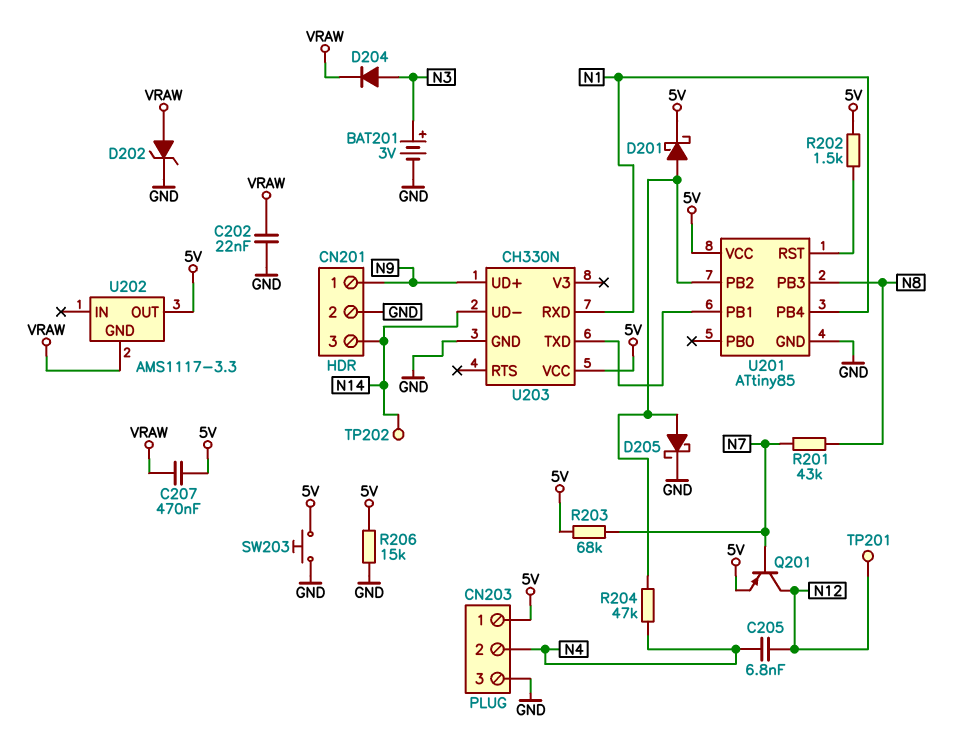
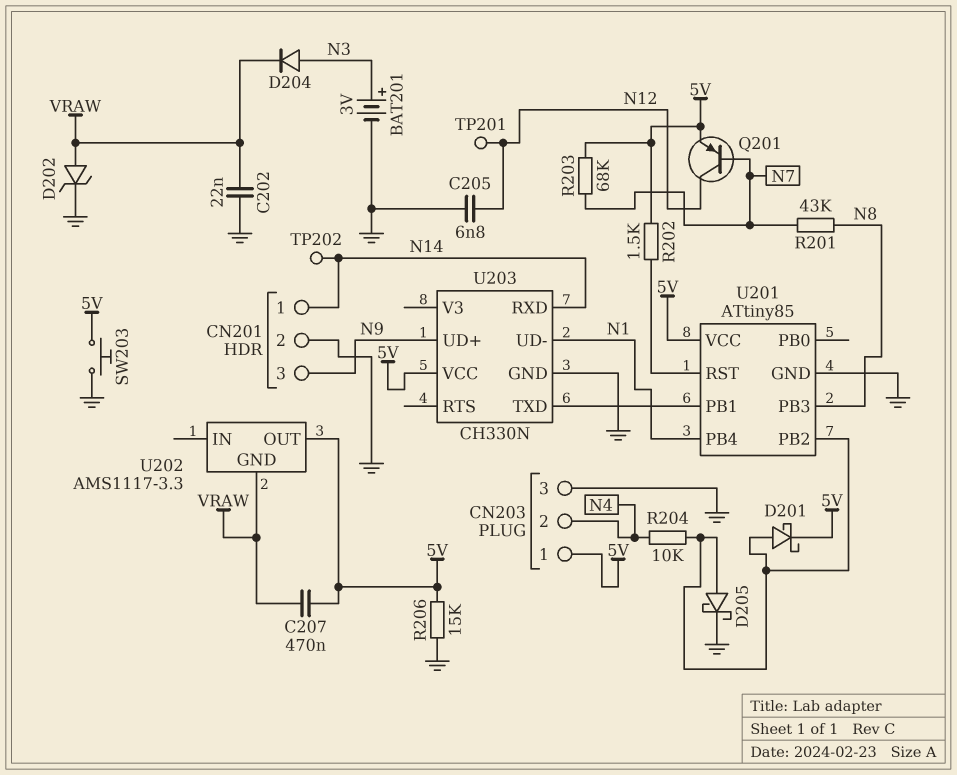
C205: 6.8nF (N4, N12) -> 6.8nF (GND, N12)
CN201 pin 1: N9 -> N14
CN201 pin 3: N14 -> N9
R204: 47k (N4, U201/PB2) -> 10k (N4, U201/PB2)
U203 pin RXD: N1 -> N14
U203 pin UD-: N14 -> N1

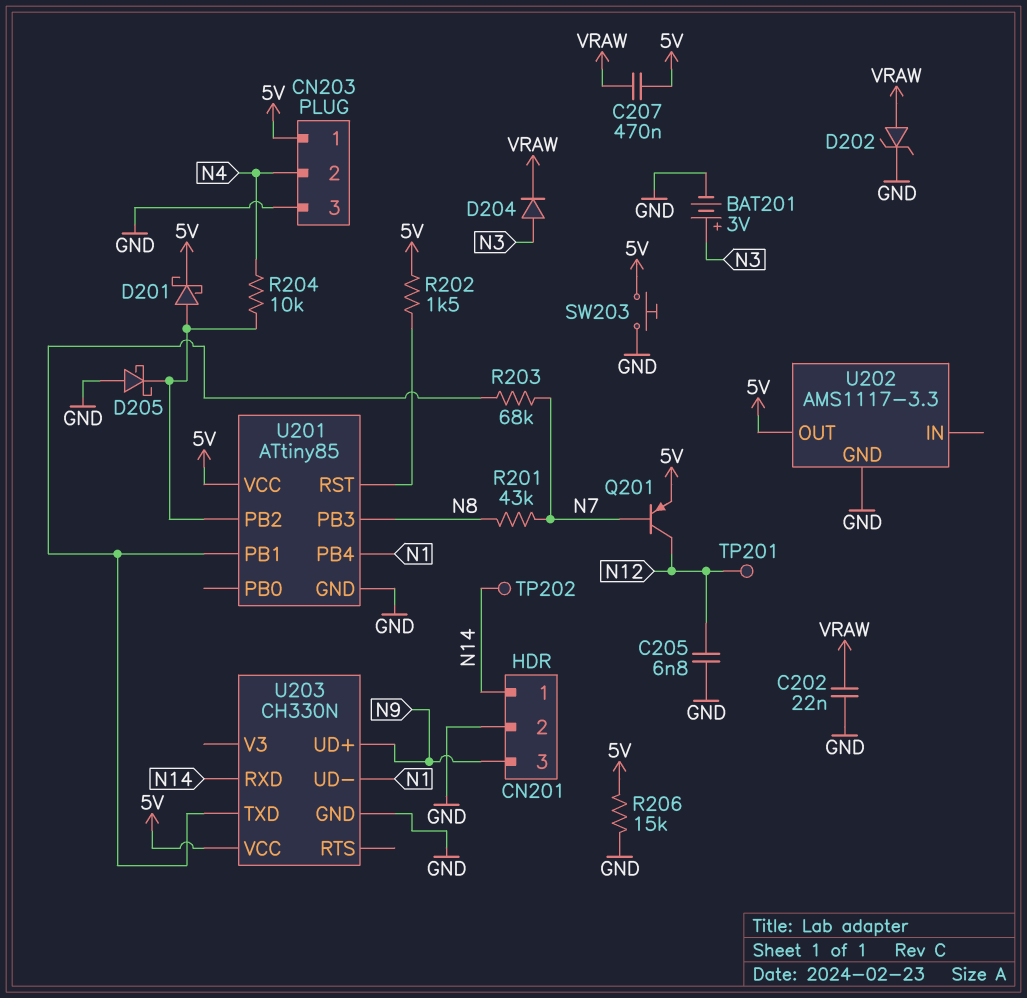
D205: schottky (A U201/PB2, K GND) -> schottky (A GND, K U201/PB2)
R203: 68k (5V, N7) -> 68k (N7, U201/PB1)
U202 pin GND: VRAW -> GND

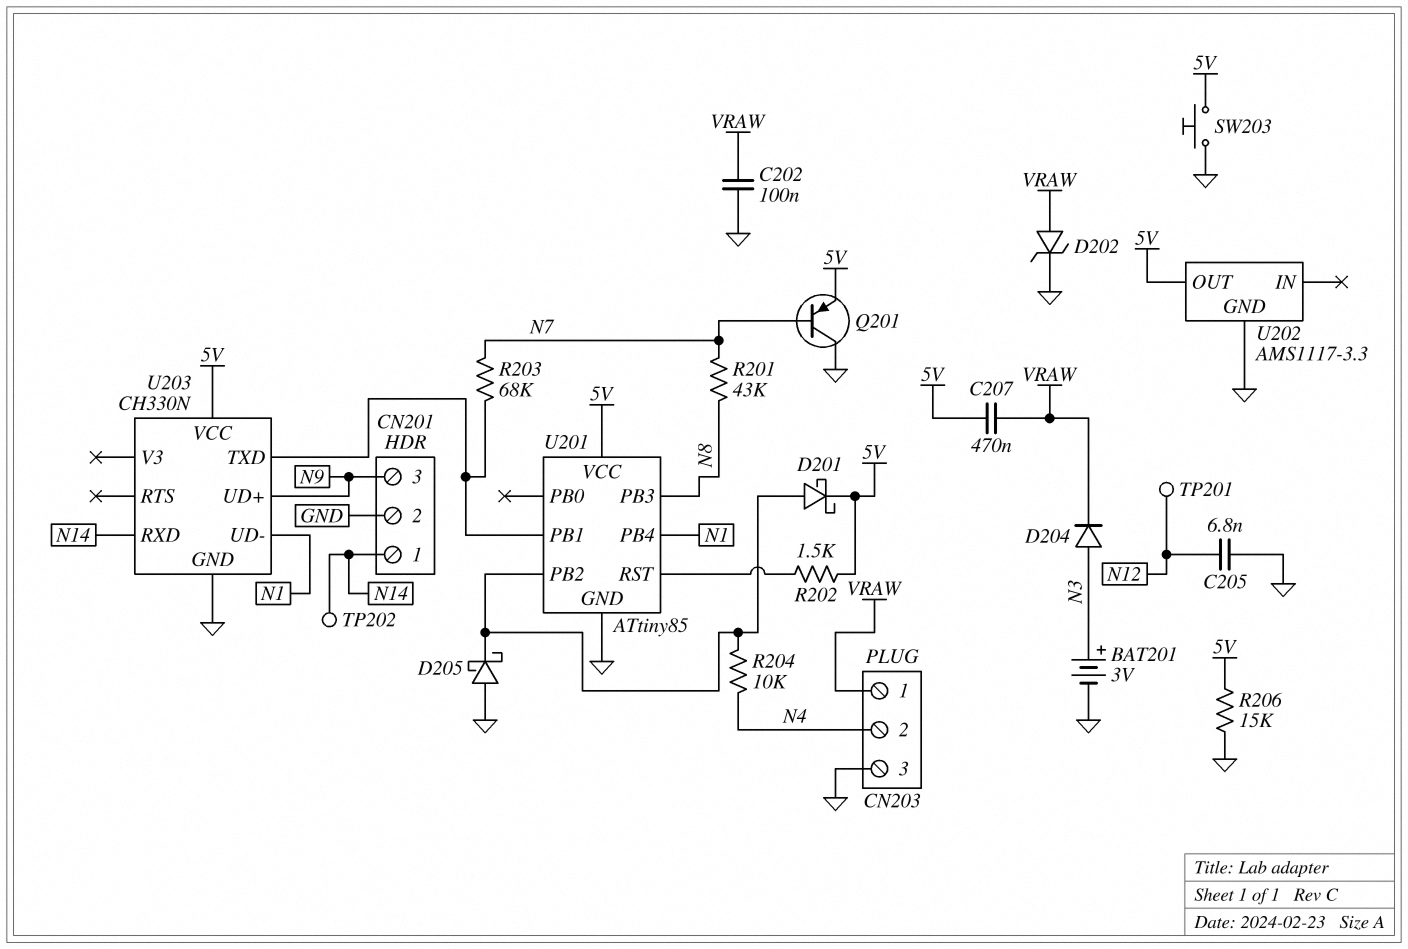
C202: 22nF (GND, VRAW) -> 100nF (GND, VRAW)
CN203 pin 1: 5V -> VRAW
Q201: PNP (B N7, C N12, E 5V) -> PNP (B N7, C GND, E 5V)

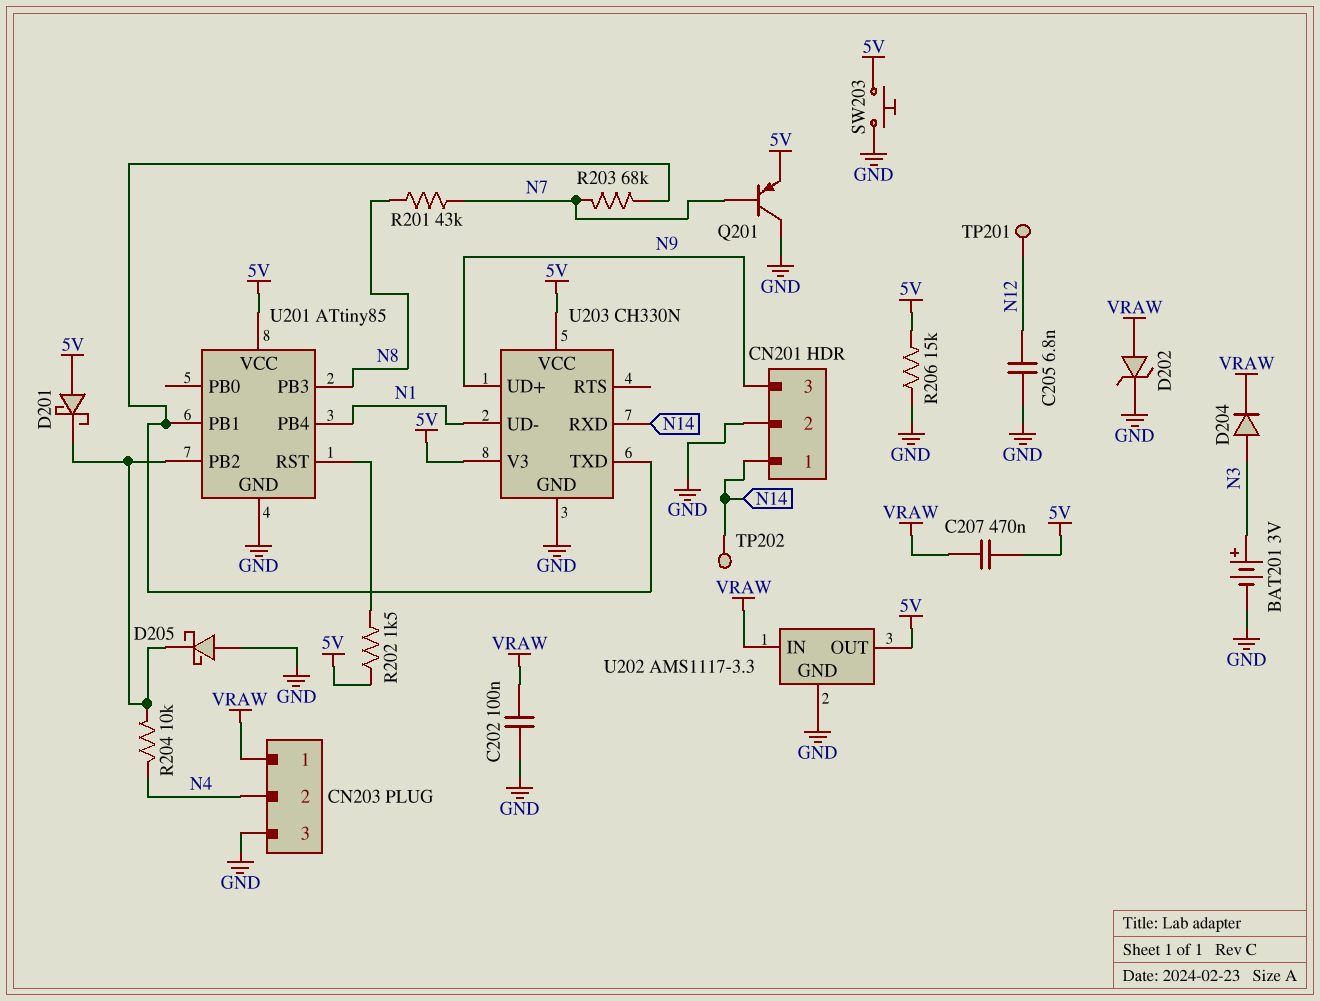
D201: schottky (A U201/PB2, K 5V) -> schottky (A 5V, K U201/PB2)
U202 pin IN: none -> VRAW
U203 pin V3: none -> 5V

